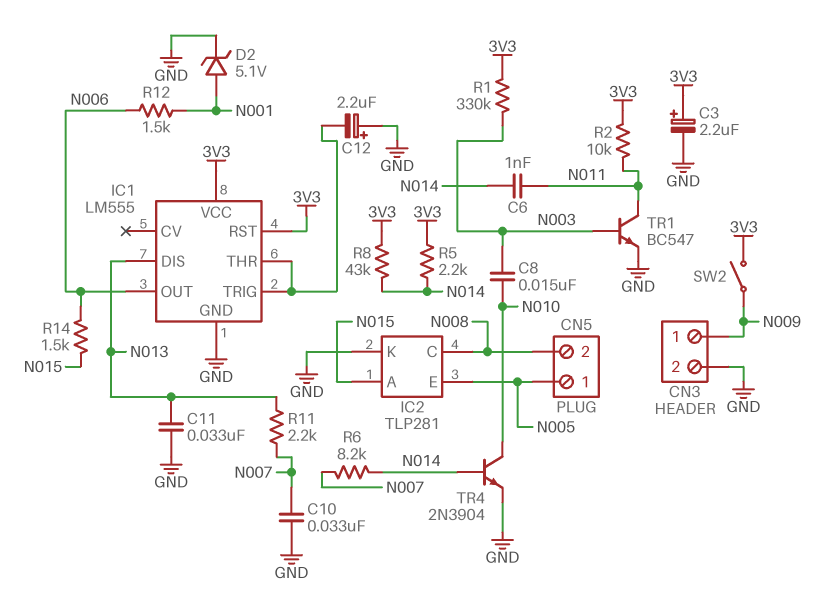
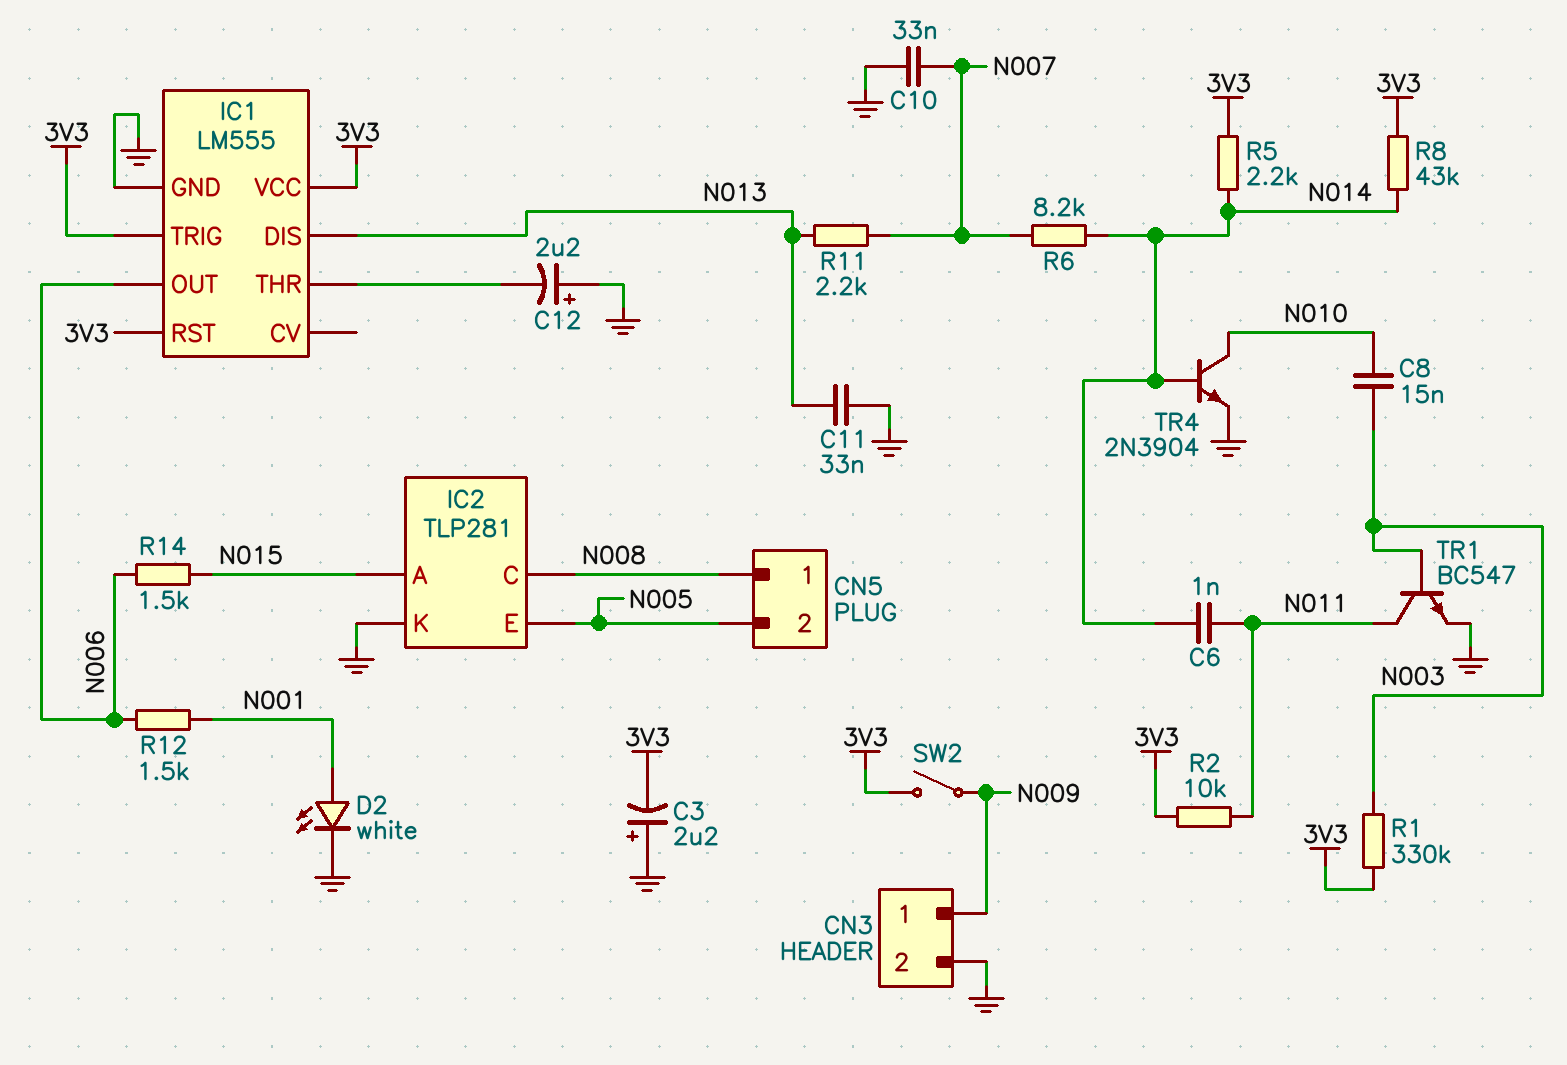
C3: 2.2uF (plus 3V3, minus GND) -> 2.2uF (plus GND, minus 3V3)
CN5 pin 1: N005 -> N008
CN5 pin 2: N008 -> N005
D2: zener 5.1V (A N001, K GND) -> LED white (A N001, K GND)
IC1 pin TRIG: IC1/THR -> 3V3

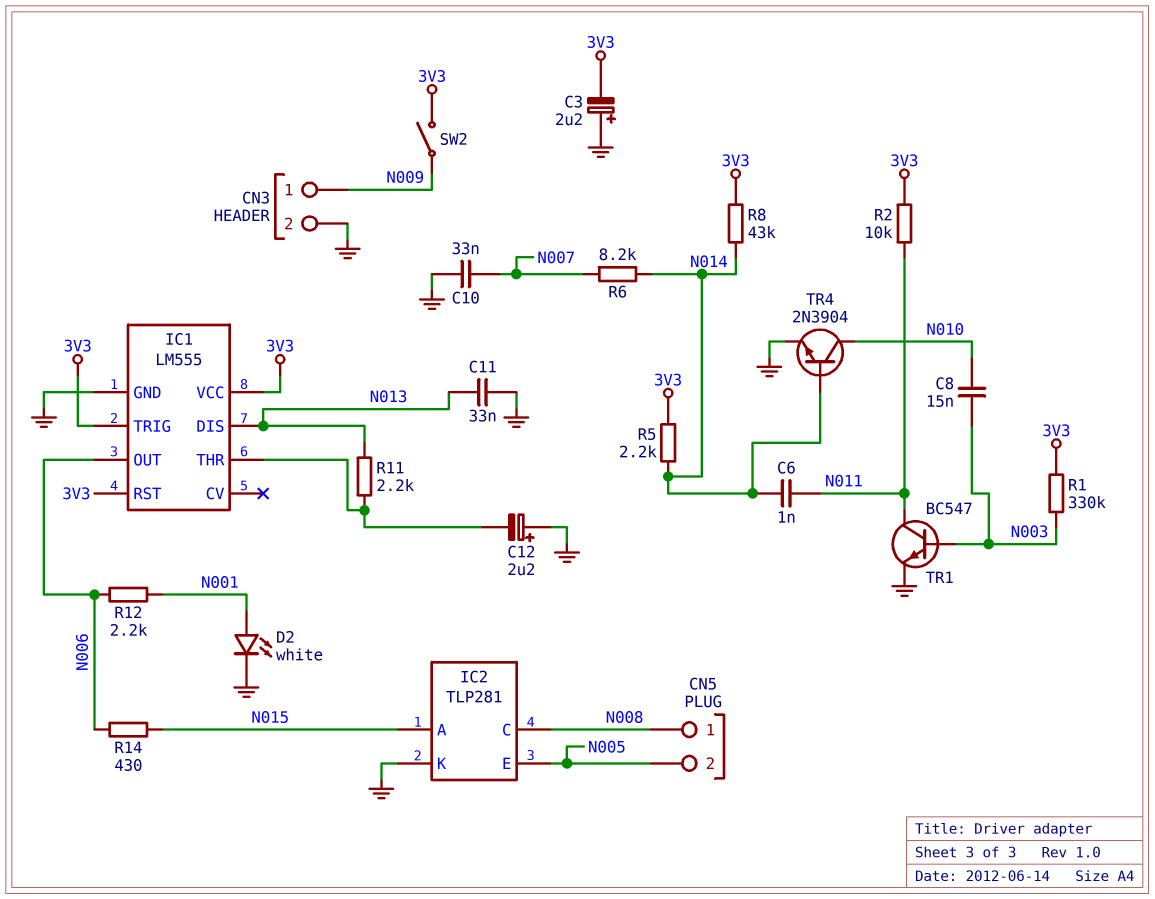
R11: 2.2k (N007, N013) -> 2.2k (IC1/THR, N013)
R12: 1.5k (N001, N006) -> 2.2k (N001, N006)
R14: 1.5k (N006, N015) -> 430 (N006, N015)

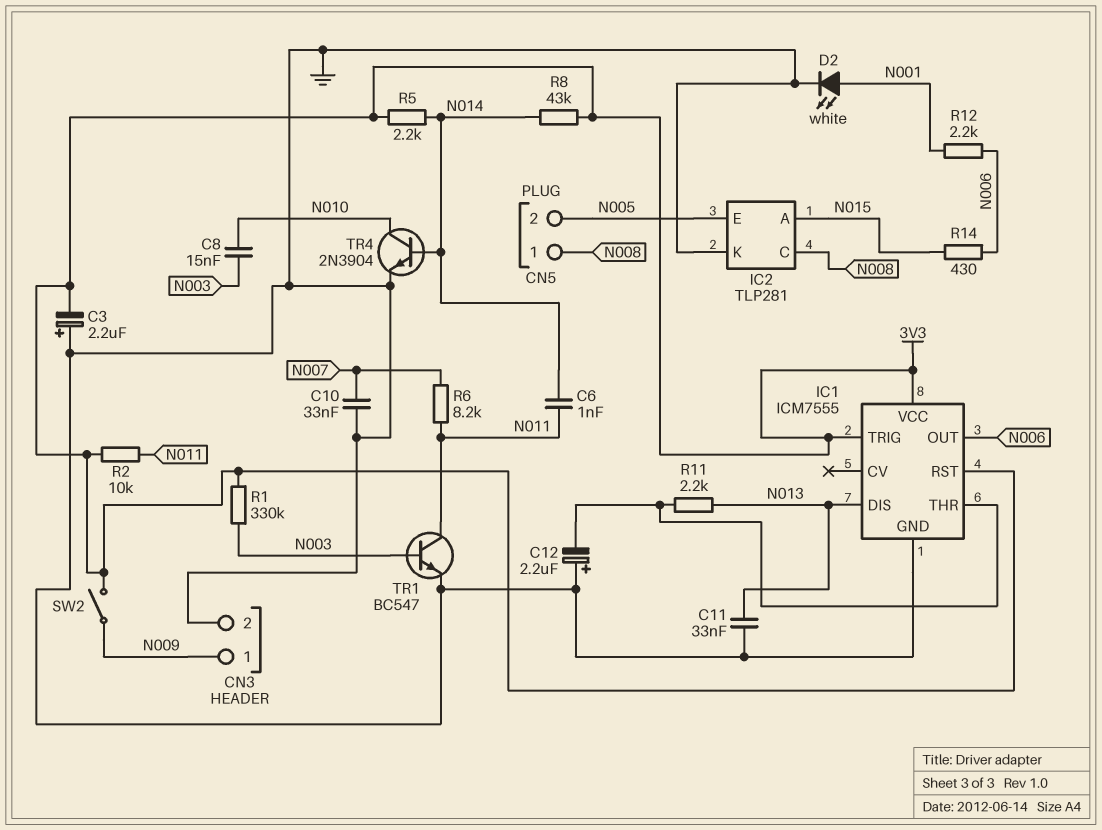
IC1: LM555 -> ICM7555
R6: 8.2k (N007, N014) -> 8.2k (N007, N011)

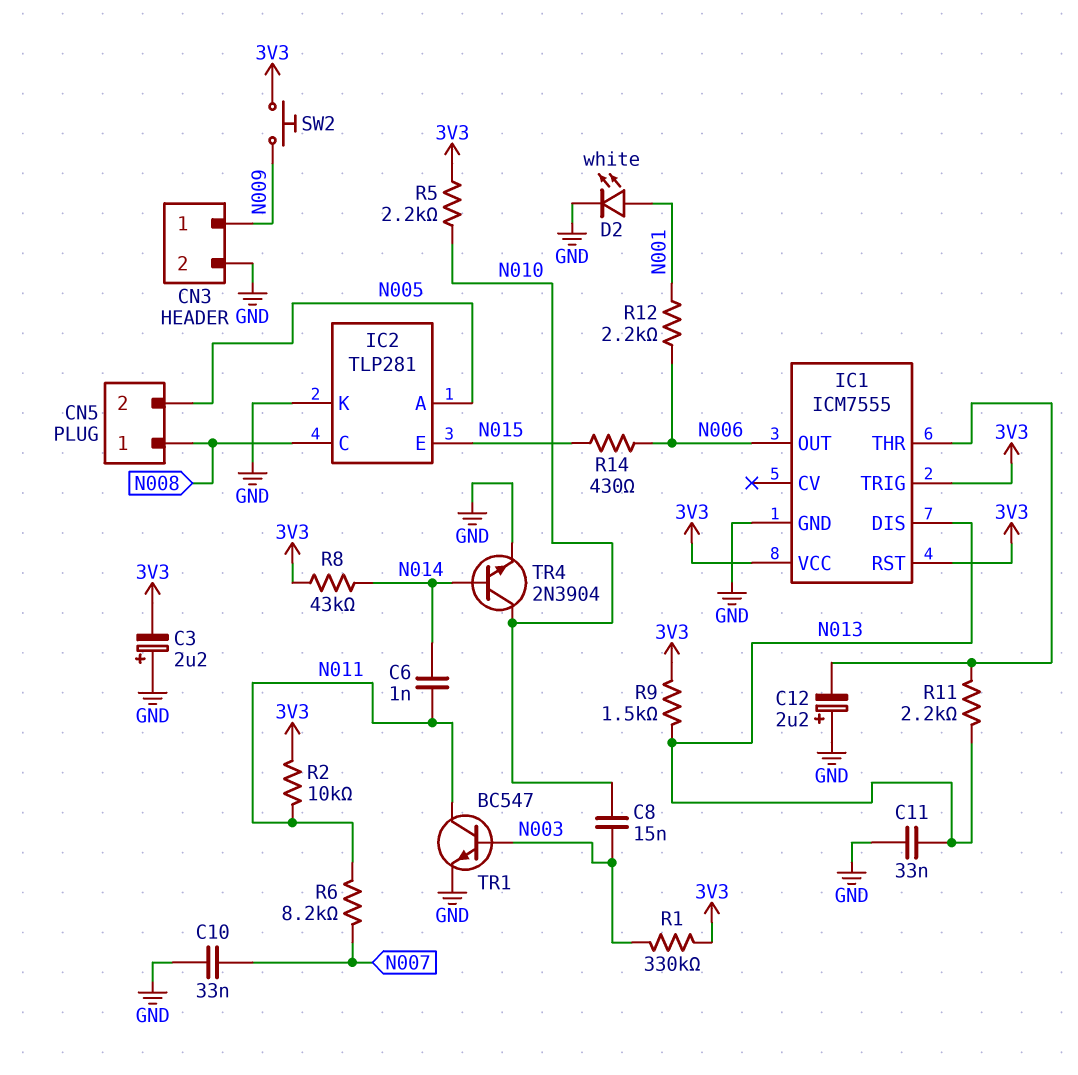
IC2 pin A: N015 -> N005
IC2 pin E: N005 -> N015
R5: 2.2k (3V3, N014) -> 2.2k (3V3, N010)
R9: none -> 1.5k (3V3, N013)
SW2: switch (3V3, N009) -> button (3V3, N009)

